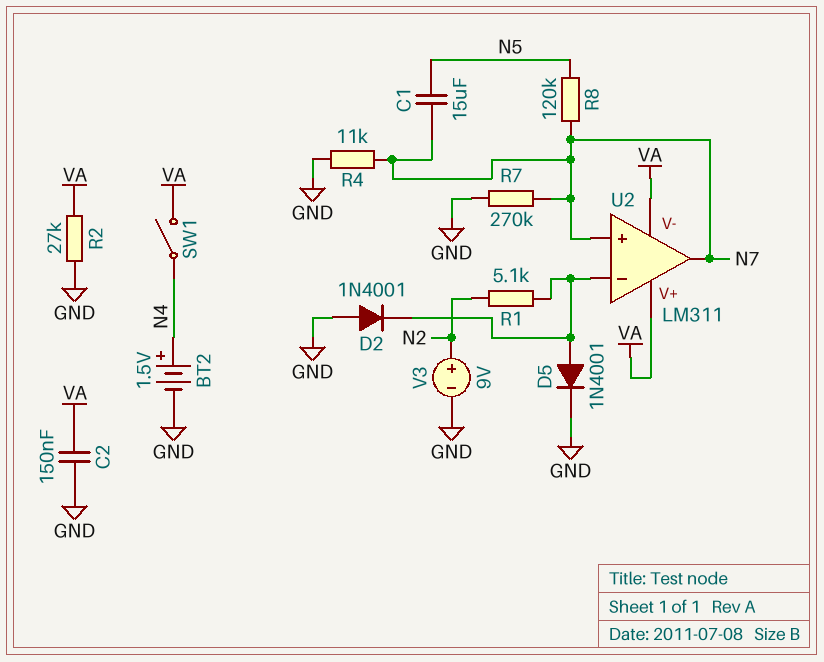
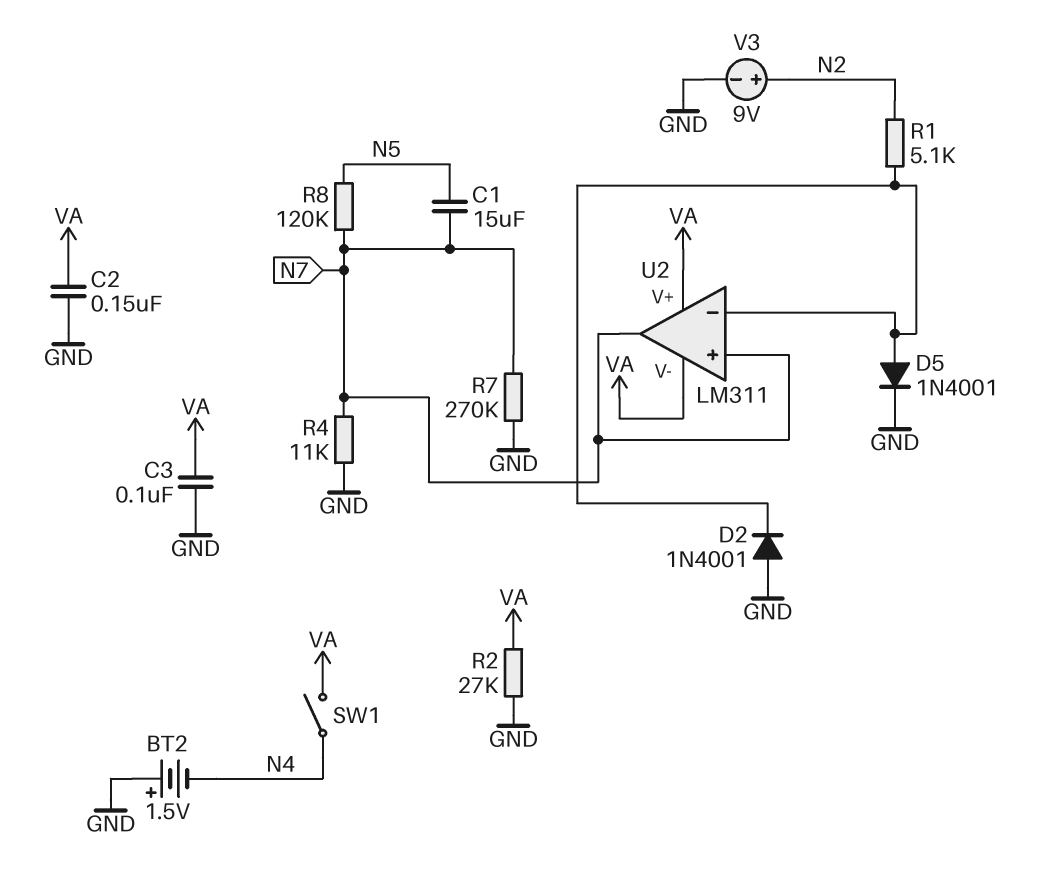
BT2: 1.5V (plus N4, minus GND) -> 1.5V (plus GND, minus N4)
C3: none -> 100nF (GND, VA)

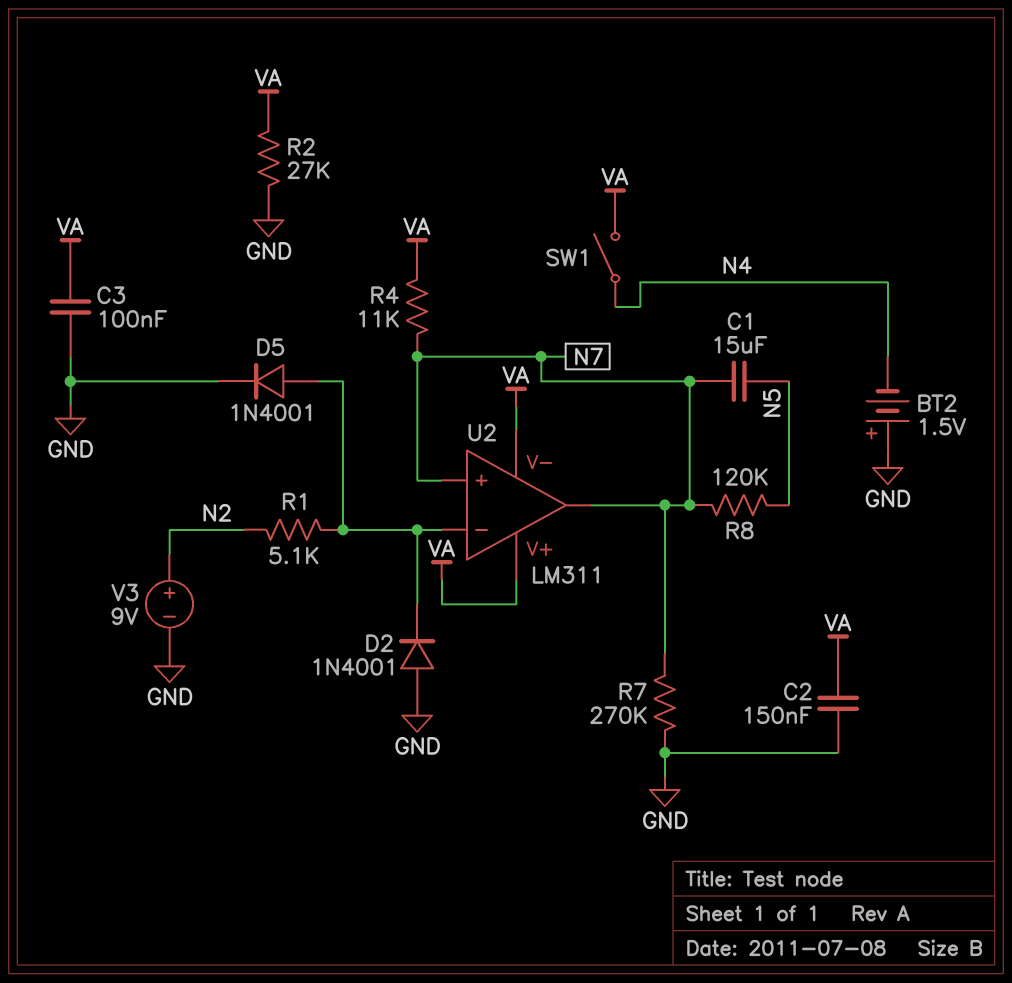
R4: 11k (GND, N7) -> 11k (N7, VA)

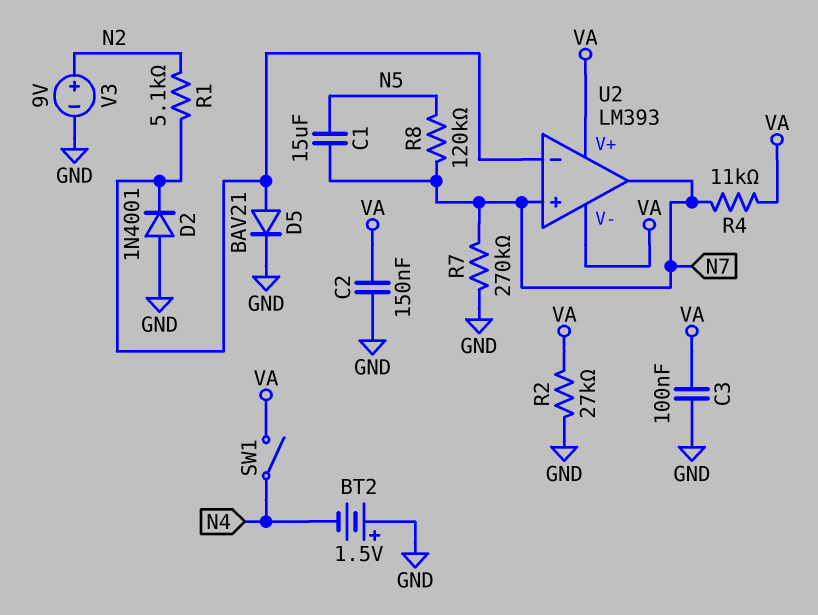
D5: diode 1N4001 (A U2/in-, K GND) -> diode BAV21 (A U2/in-, K GND)
U2: LM311 -> LM393

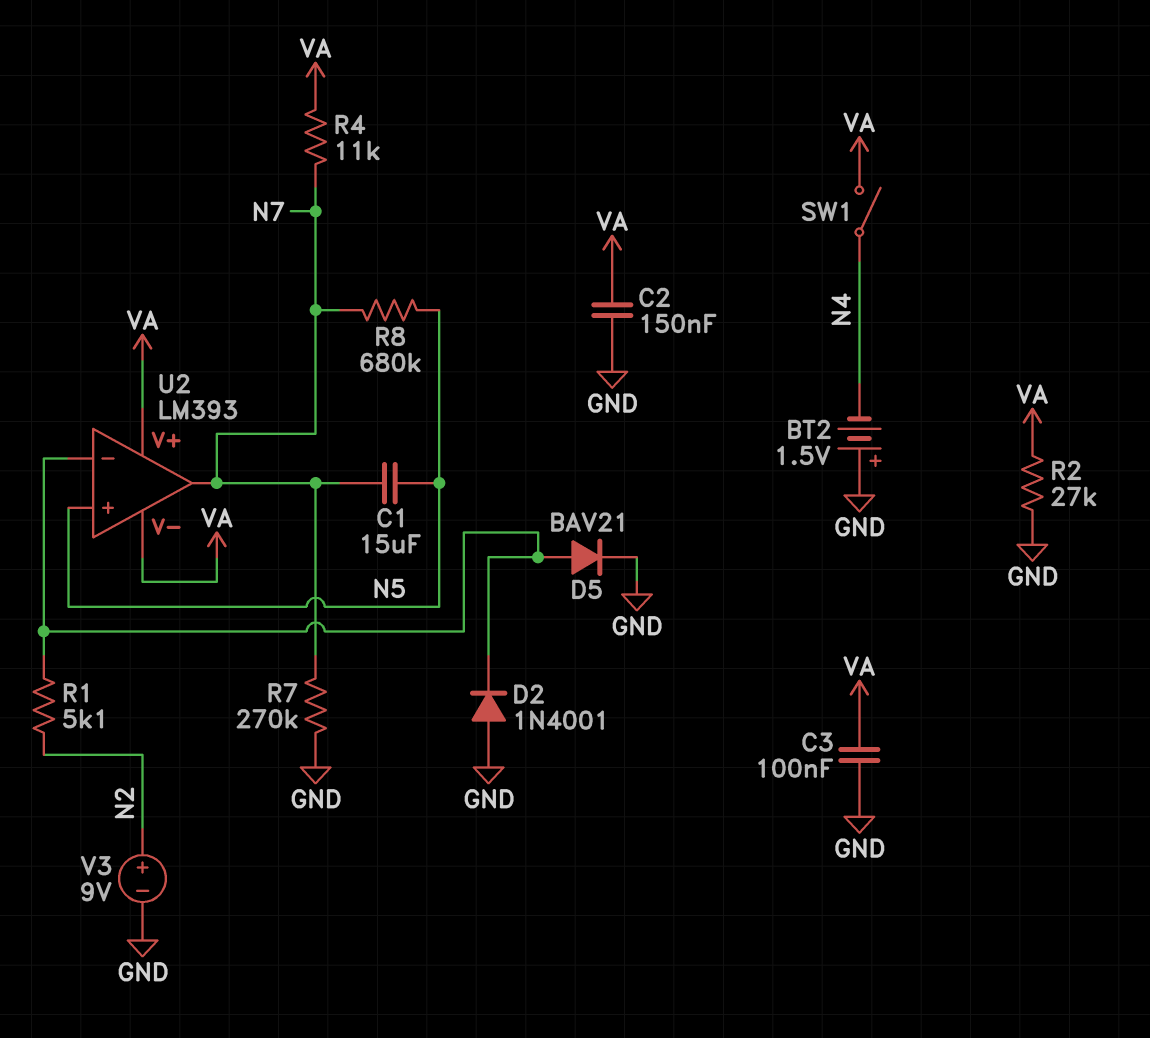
R8: 120k (N5, N7) -> 680k (N5, N7)
U2 pin in+: N7 -> N5

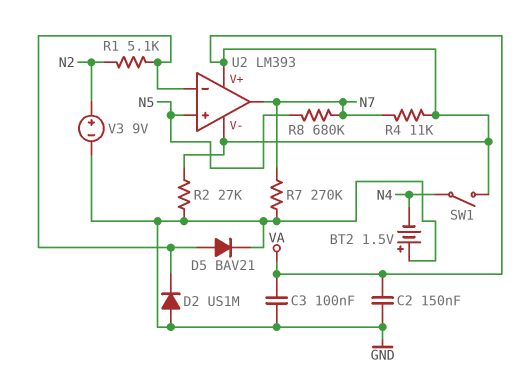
C1: 15uF (N5, N7) -> none
D2: diode 1N4001 (A GND, K U2/in-) -> diode US1M (A GND, K U2/in-)

